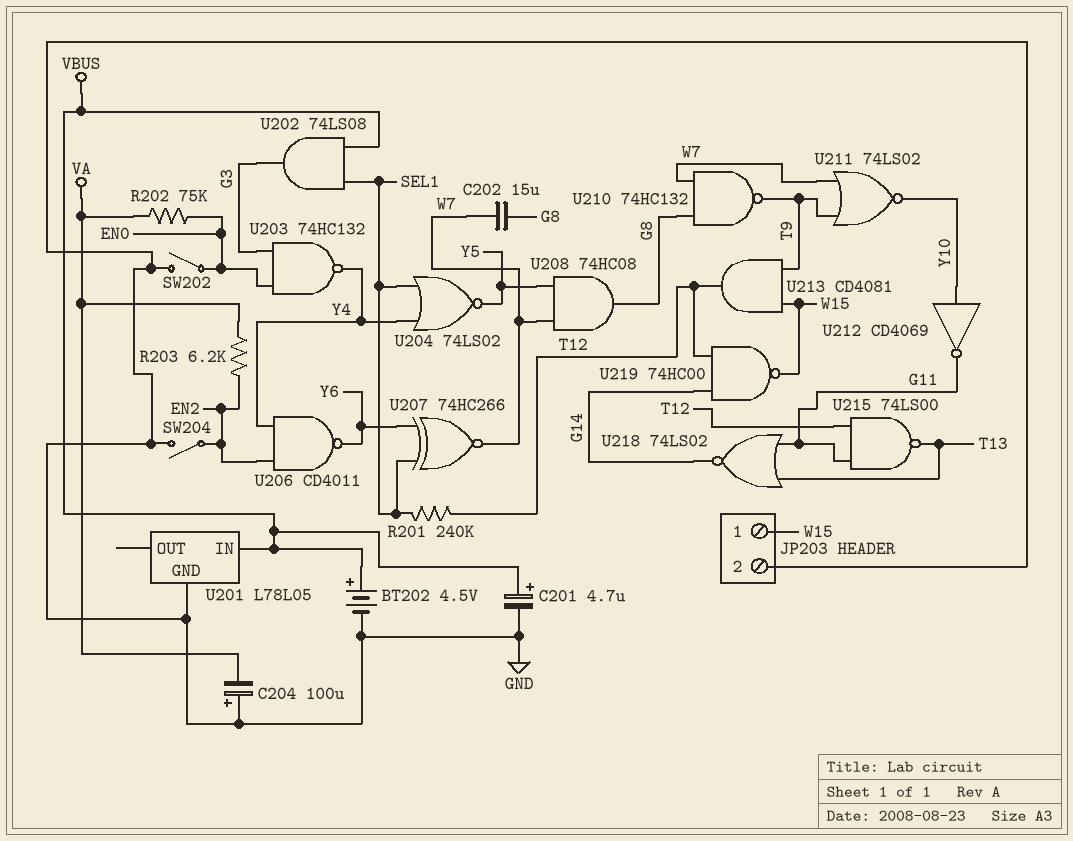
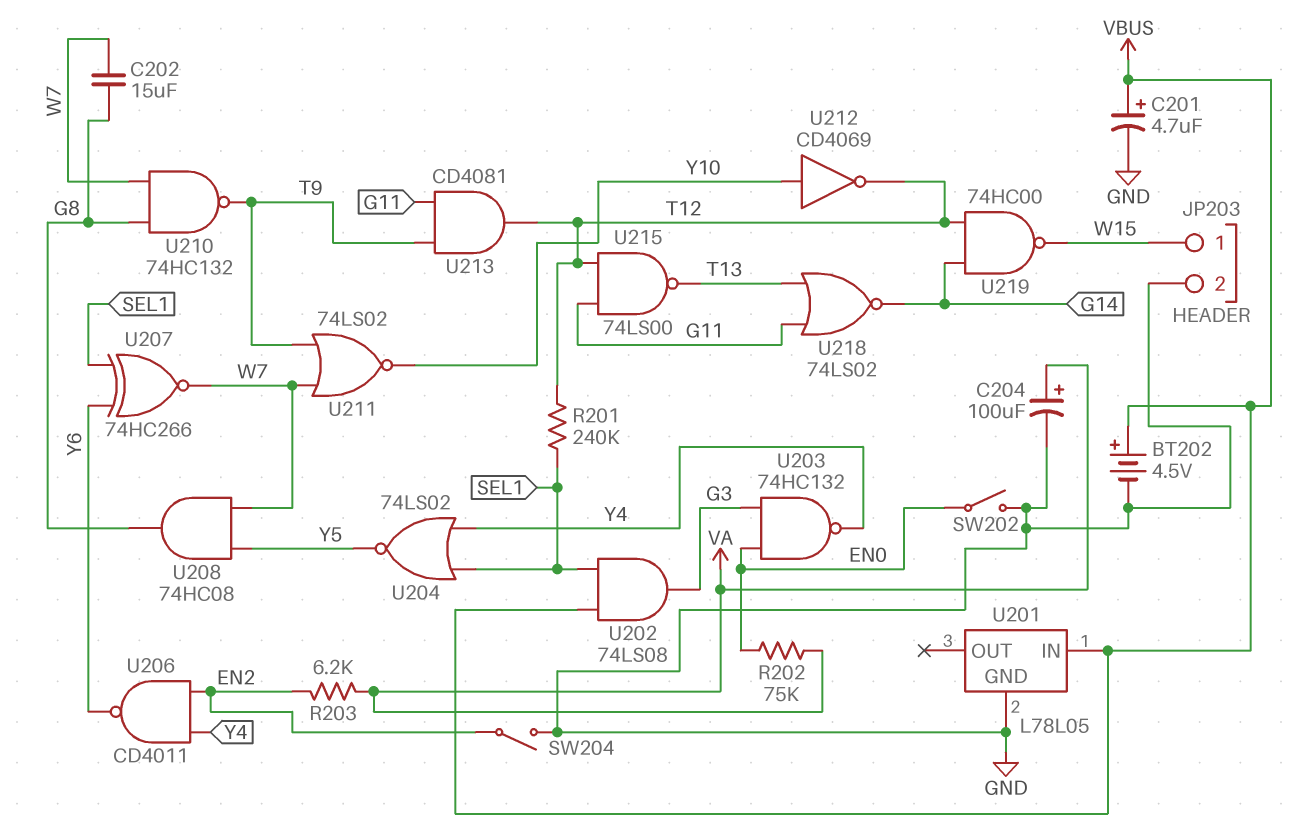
C204: 100uF (plus GND, minus VA) -> 100uF (plus VA, minus GND)
U212: NOT CD4069 (in Y10, out G11) -> NOT CD4069 (in Y10, out T12)
U213: AND CD4081 (in T9, in W15, out T12) -> AND CD4081 (in G11, in T9, out T12)

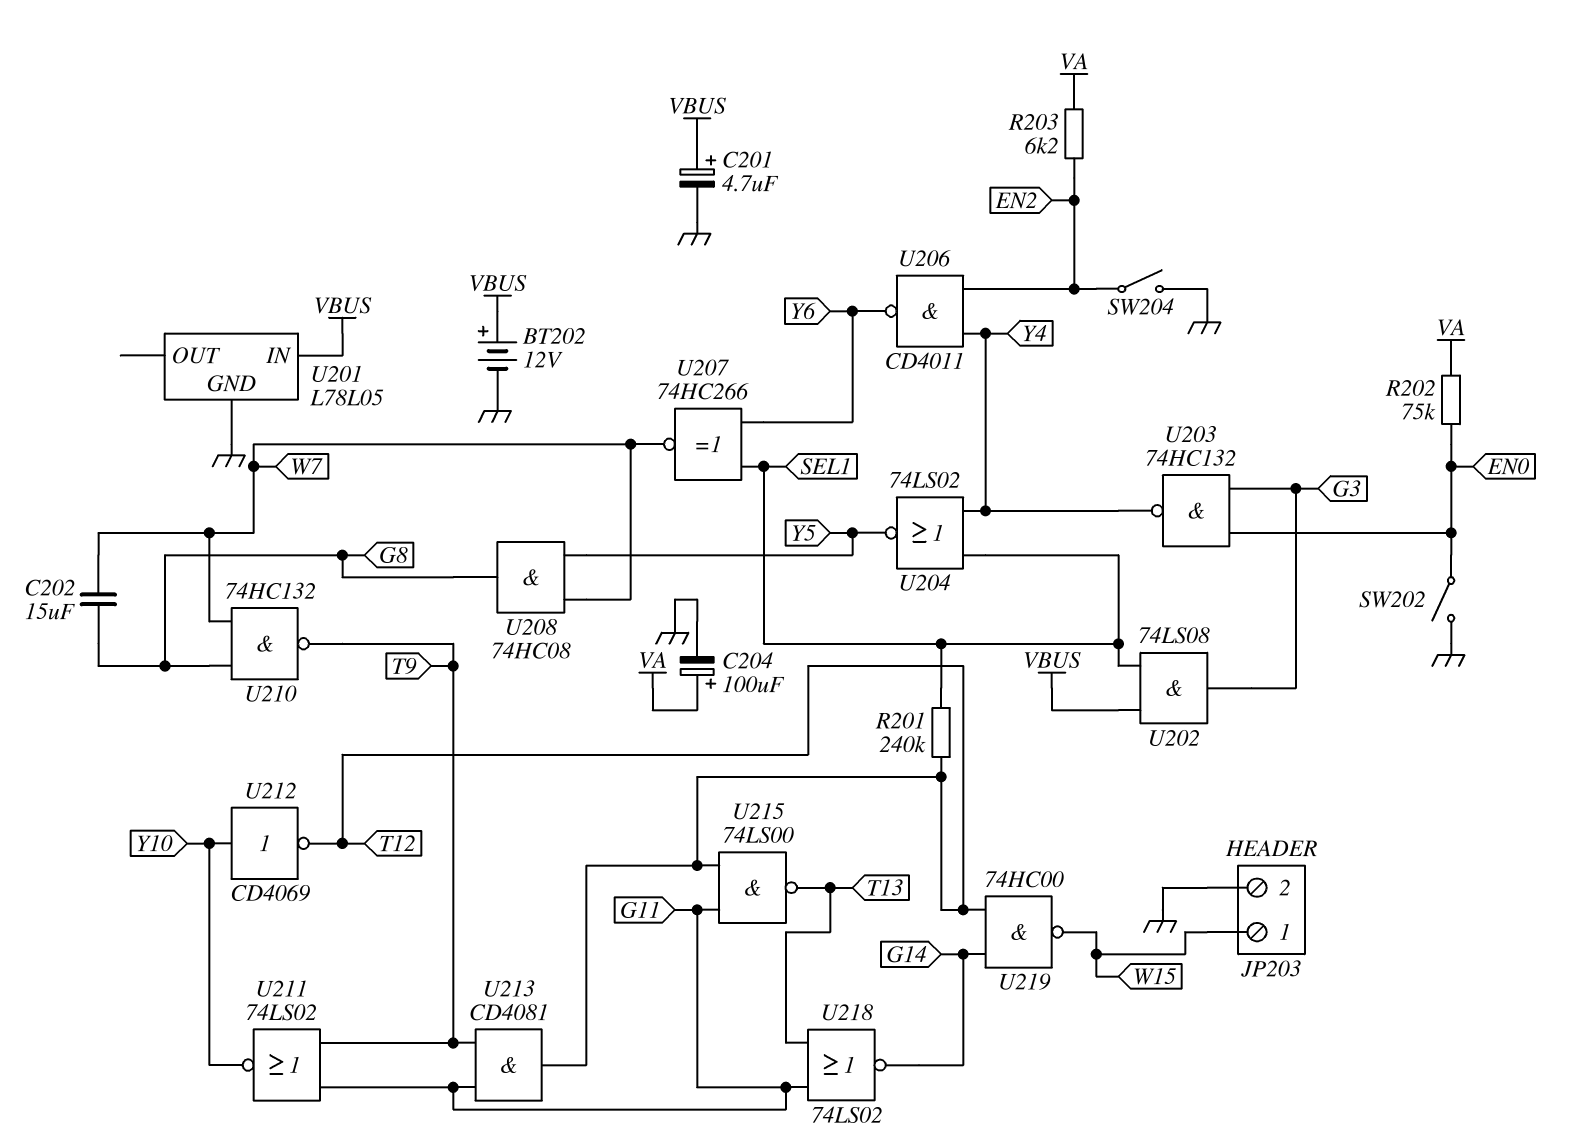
BT202: 4.5V (plus VBUS, minus GND) -> 12V (plus VBUS, minus GND)
U211: NOR 74LS02 (in T9, in W7, out Y10) -> NOR 74LS02 (in G11, in T9, out Y10)

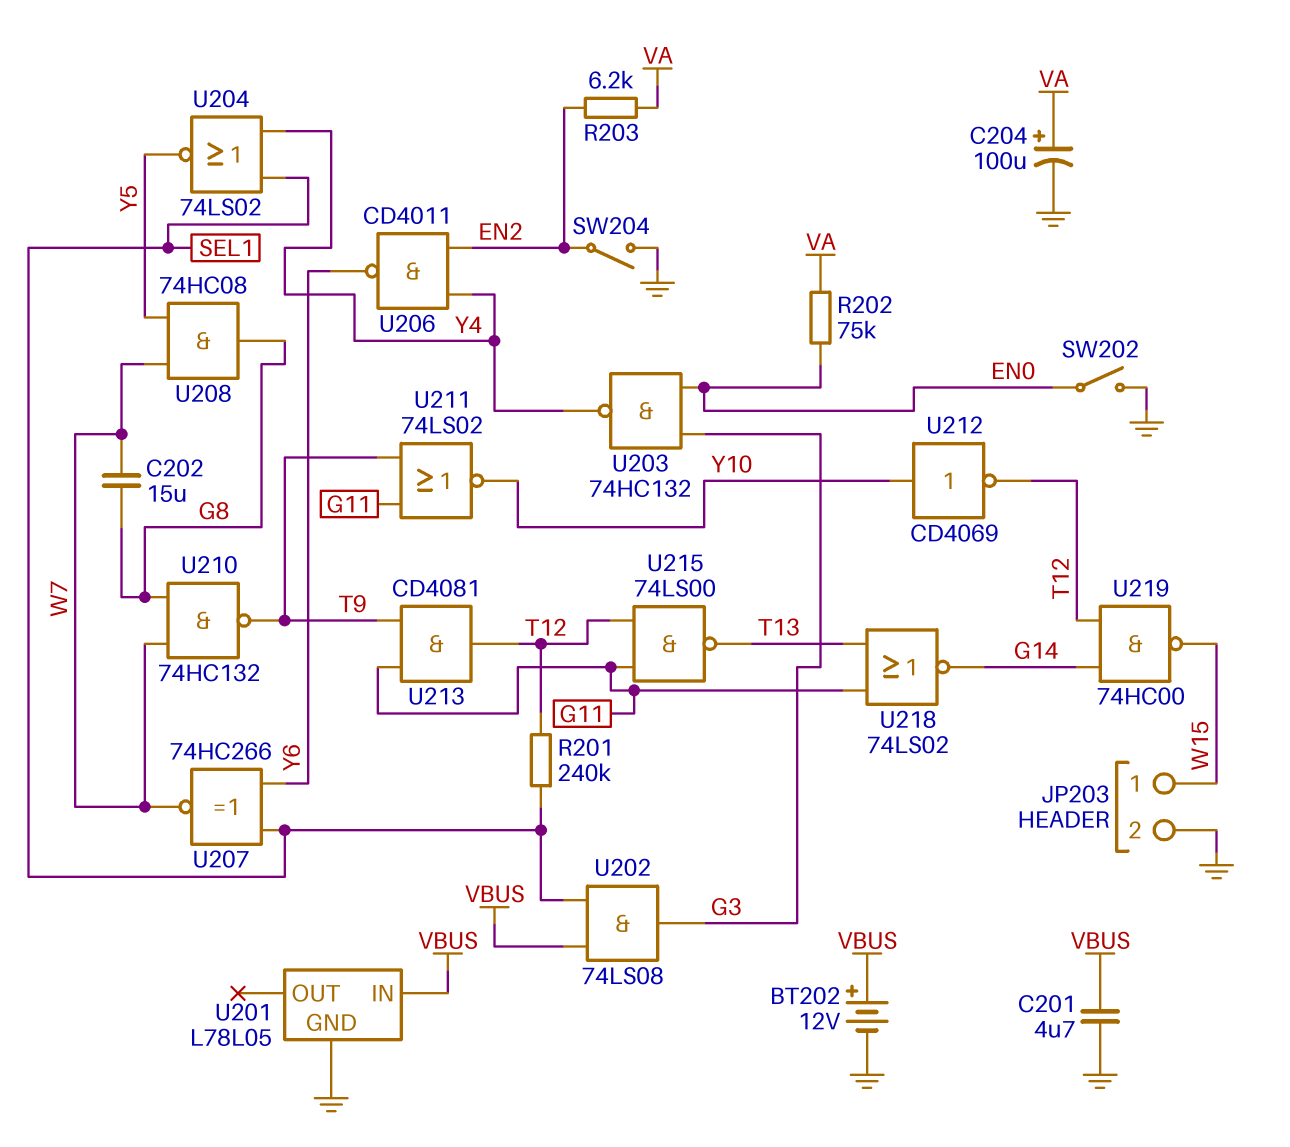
C201: 4.7uF (plus VBUS, minus GND) -> 4.7uF (GND, VBUS)

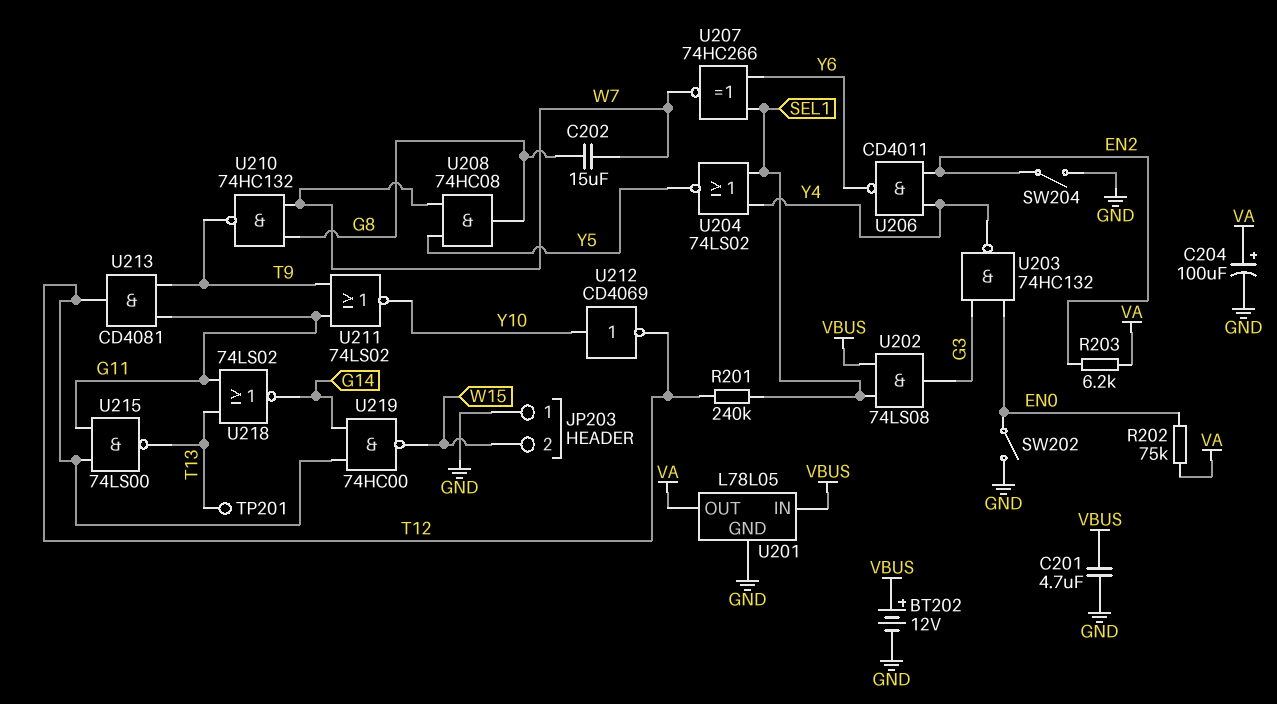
JP203 pin 1: W15 -> GND
JP203 pin 2: GND -> W15
TP201: none -> test point (T13)
U201 pin OUT: none -> VA

